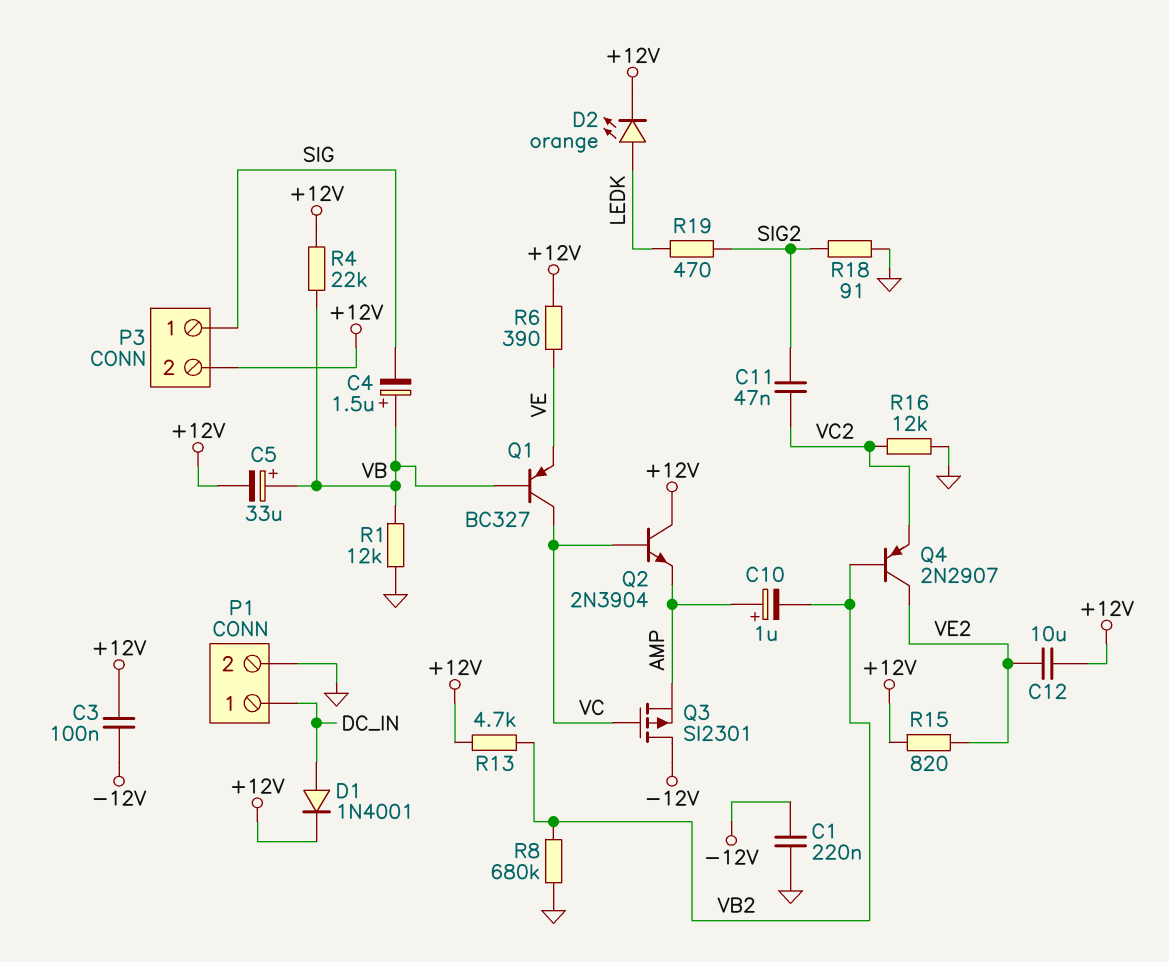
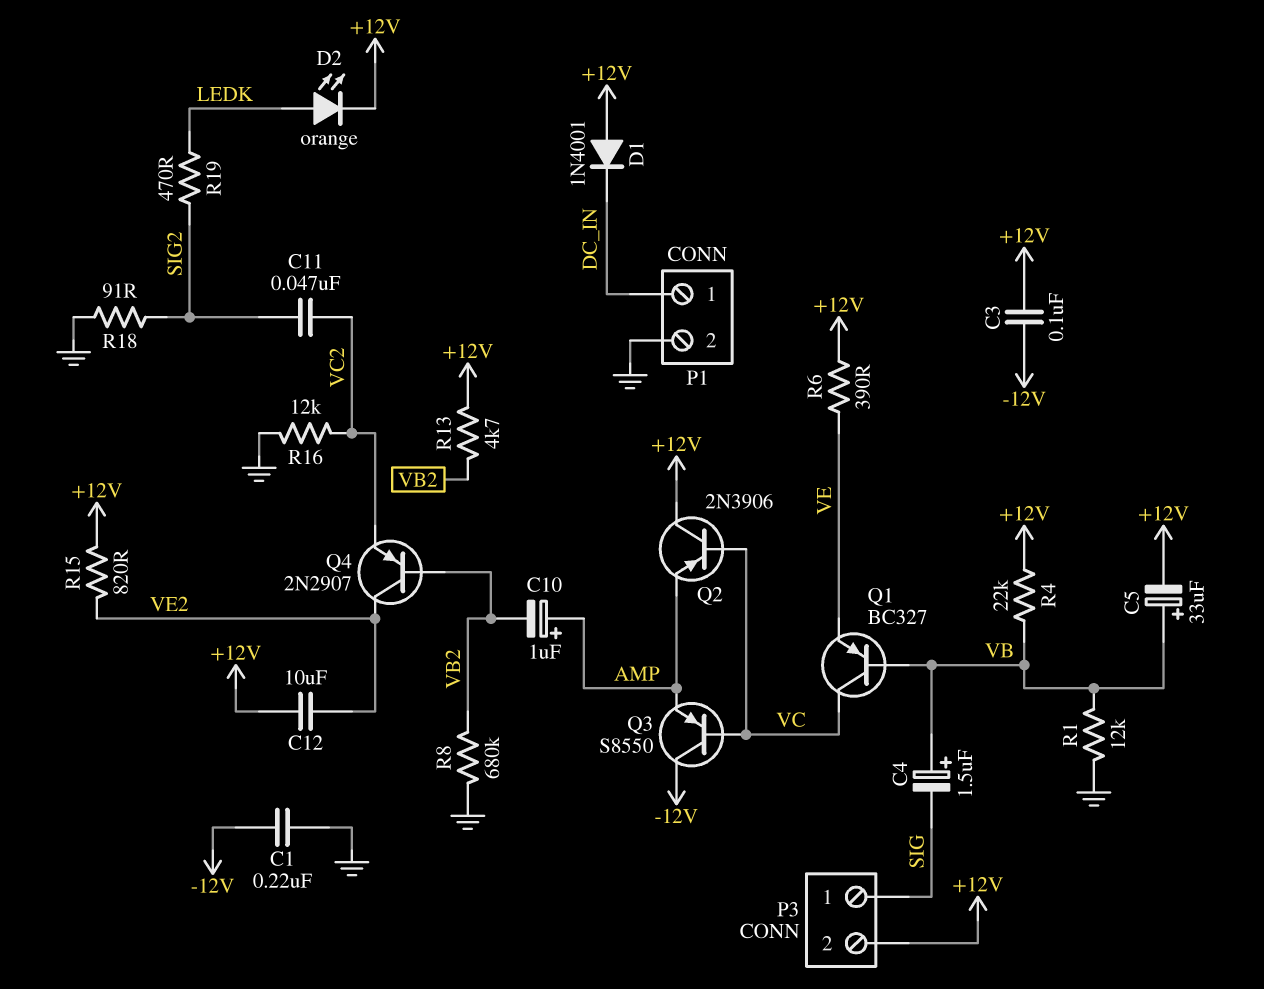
D1: diode 1N4001 (A DC_IN, K +12V) -> diode 1N4001 (A +12V, K DC_IN)
Q2: NPN 2N3904 (B VC, C +12V, E AMP) -> PNP 2N3906 (B VC, C +12V, E AMP)
Q3: PMOS SI2301 (G VC, D -12V, S AMP) -> PNP S8550 (B VC, C -12V, E AMP)

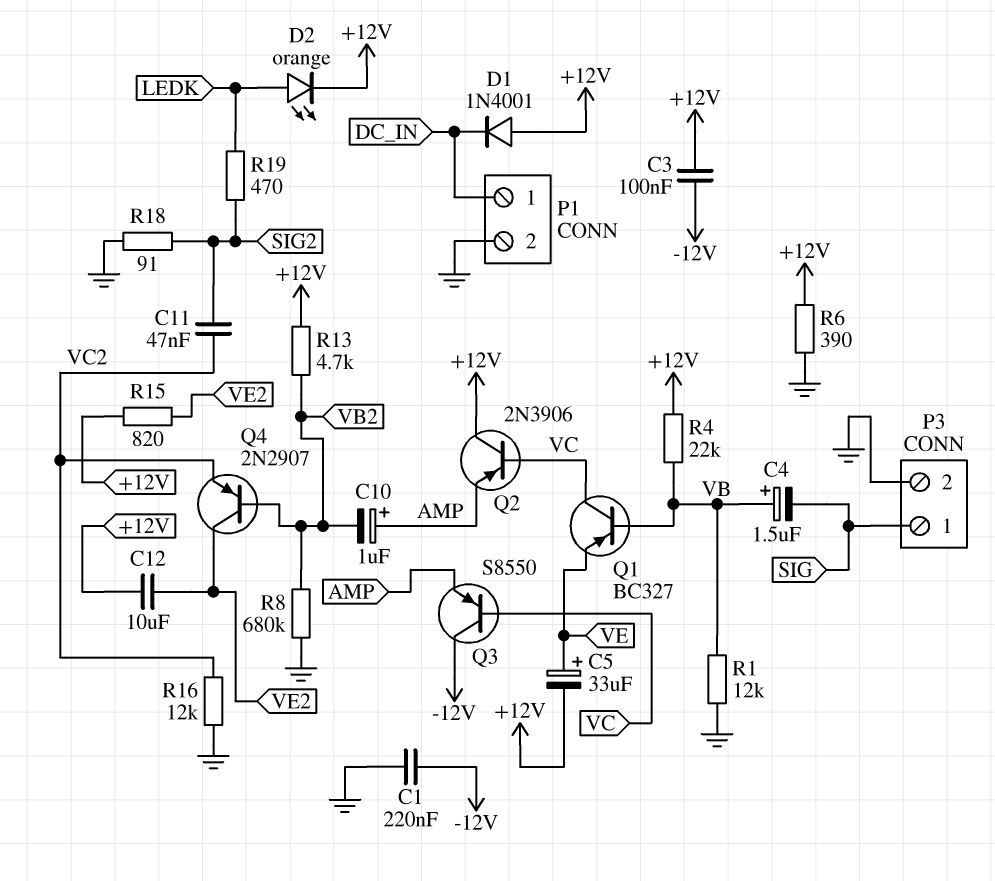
C5: 33uF (plus VB, minus +12V) -> 33uF (plus VE, minus +12V)
P3 pin 2: +12V -> GND
R6: 390 (+12V, VE) -> 390 (+12V, GND)

